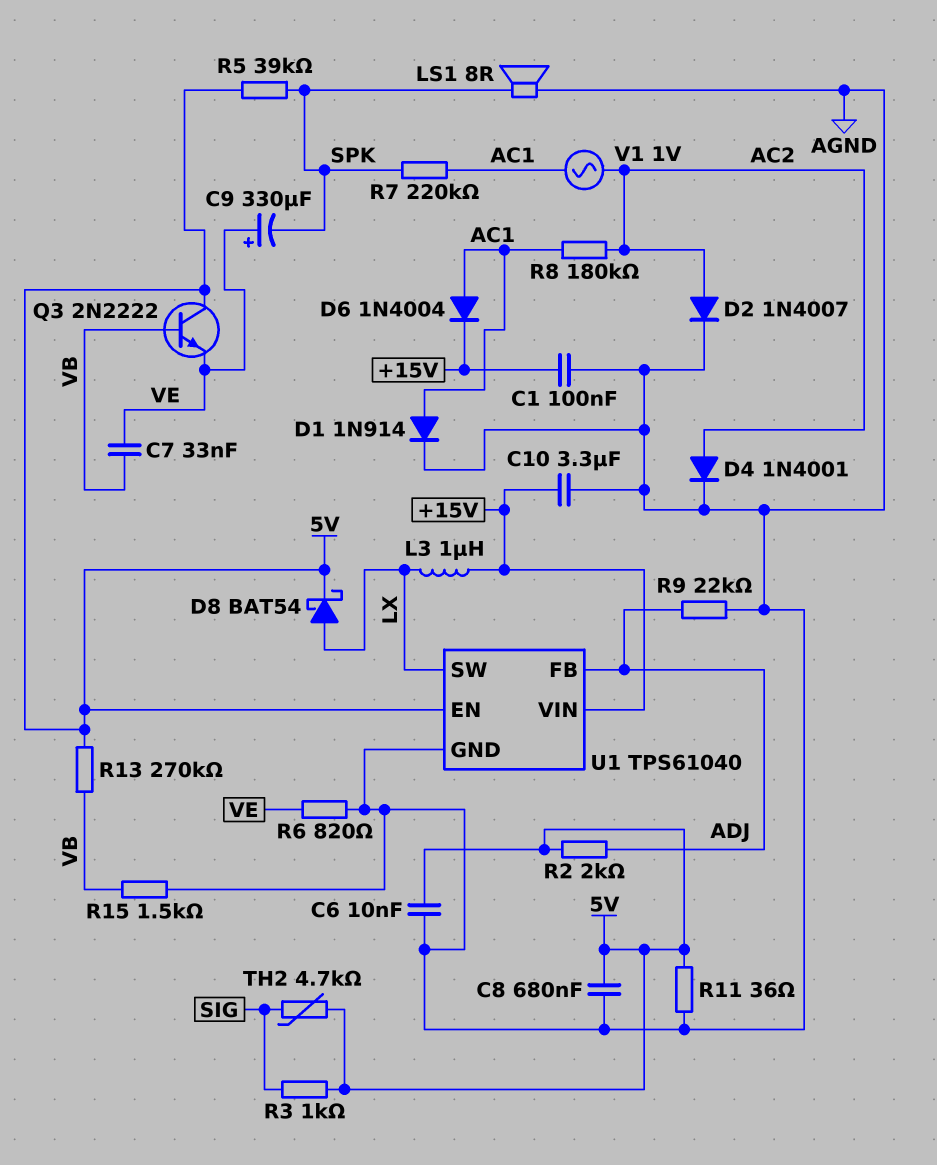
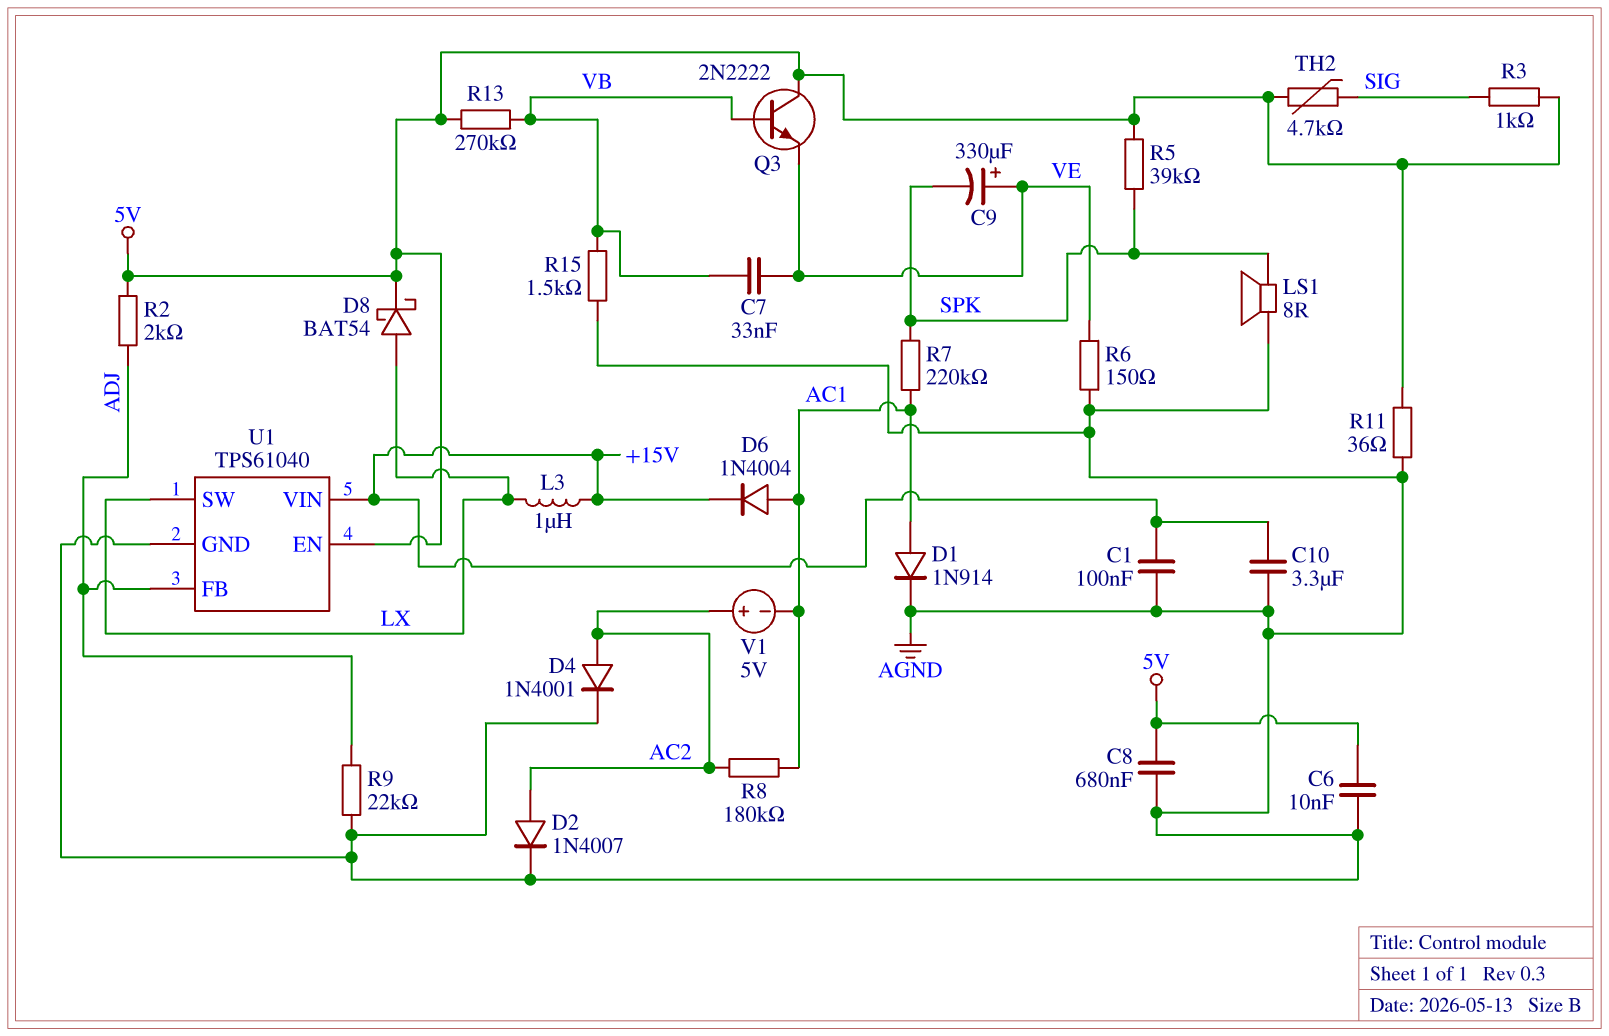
R6: 820 (AGND, VE) -> 150 (AGND, VE)
V1: AC 1V (AC1, AC2) -> 5V (plus AC2, minus AC1)

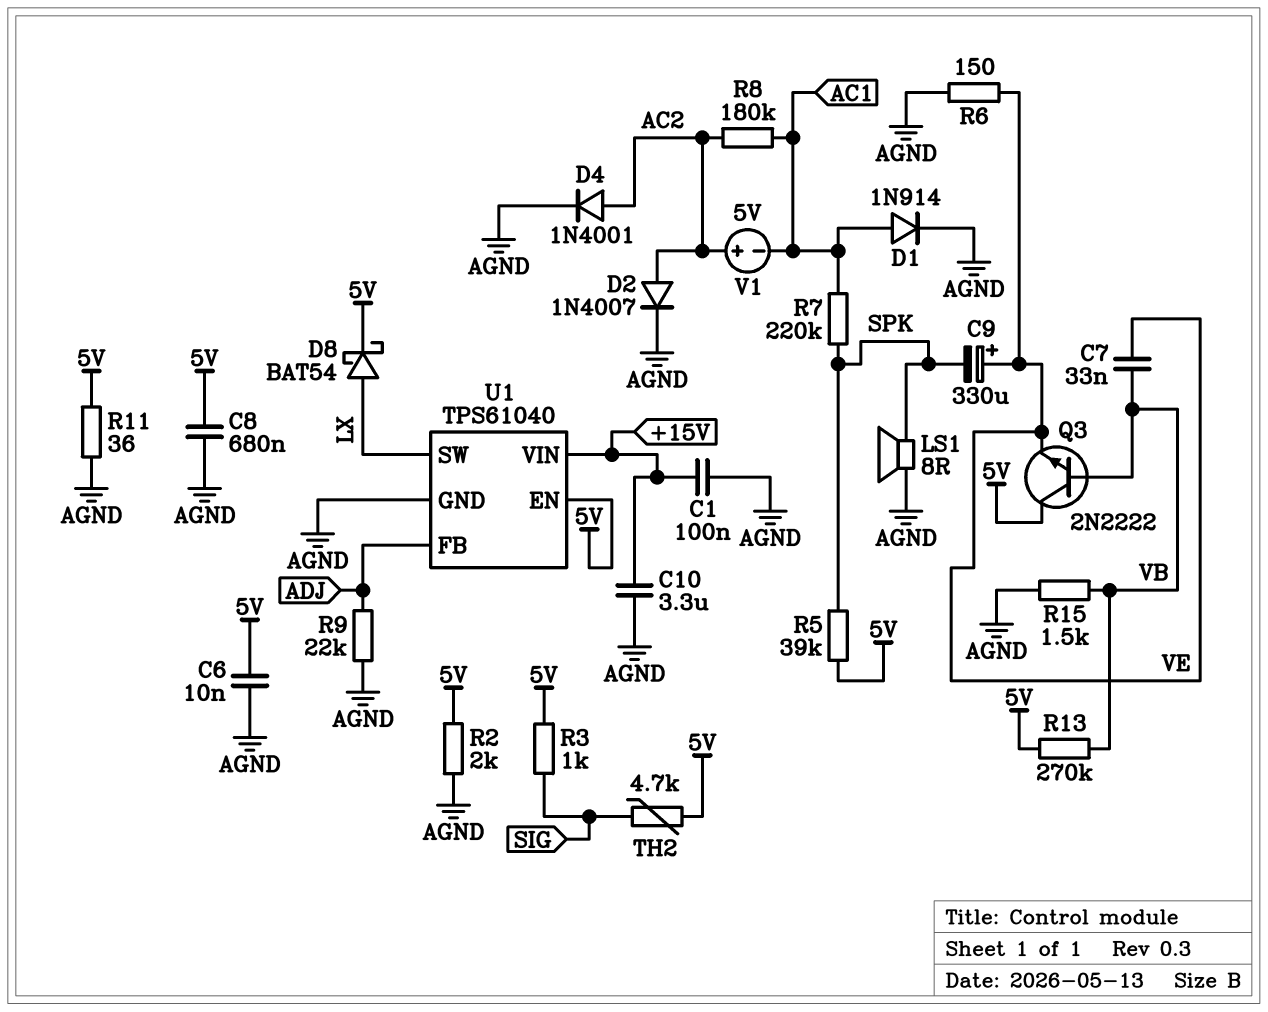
D6: diode 1N4004 (A AC1, K +15V) -> none
L3: 1uH (+15V, LX) -> none
R2: 2k (5V, ADJ) -> 2k (5V, AGND)

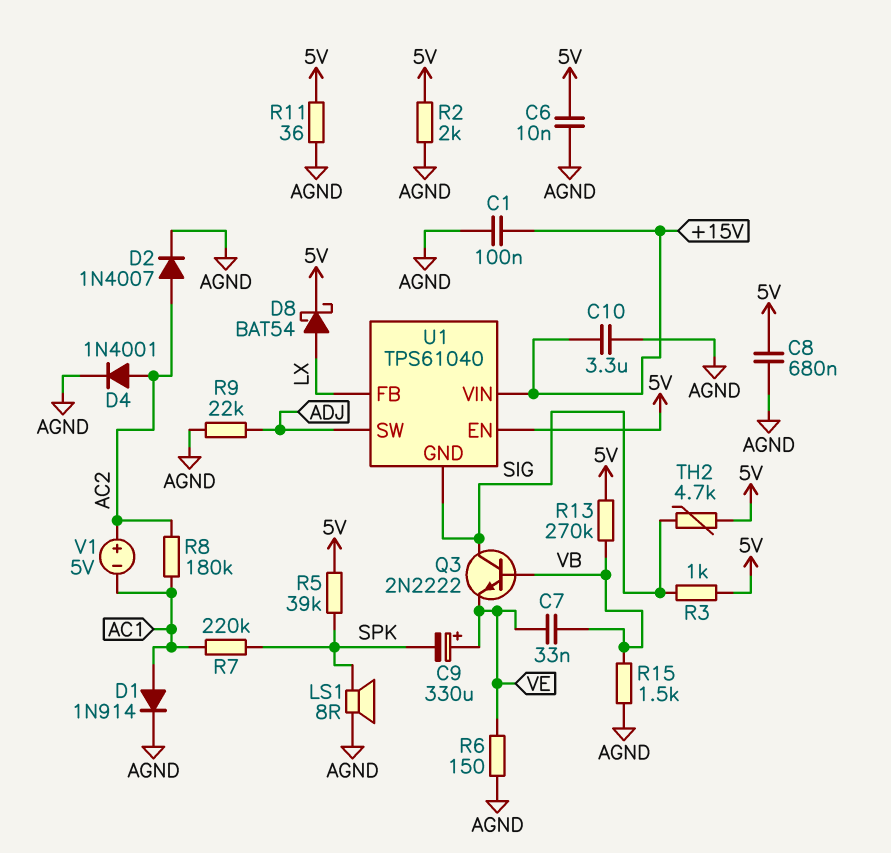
Q3: NPN 2N2222 (B VB, C 5V, E VE) -> NPN 2N2222 (B VB, C SIG, E VE)
U1 pin FB: ADJ -> LX
U1 pin GND: AGND -> SIG
U1 pin SW: LX -> ADJ

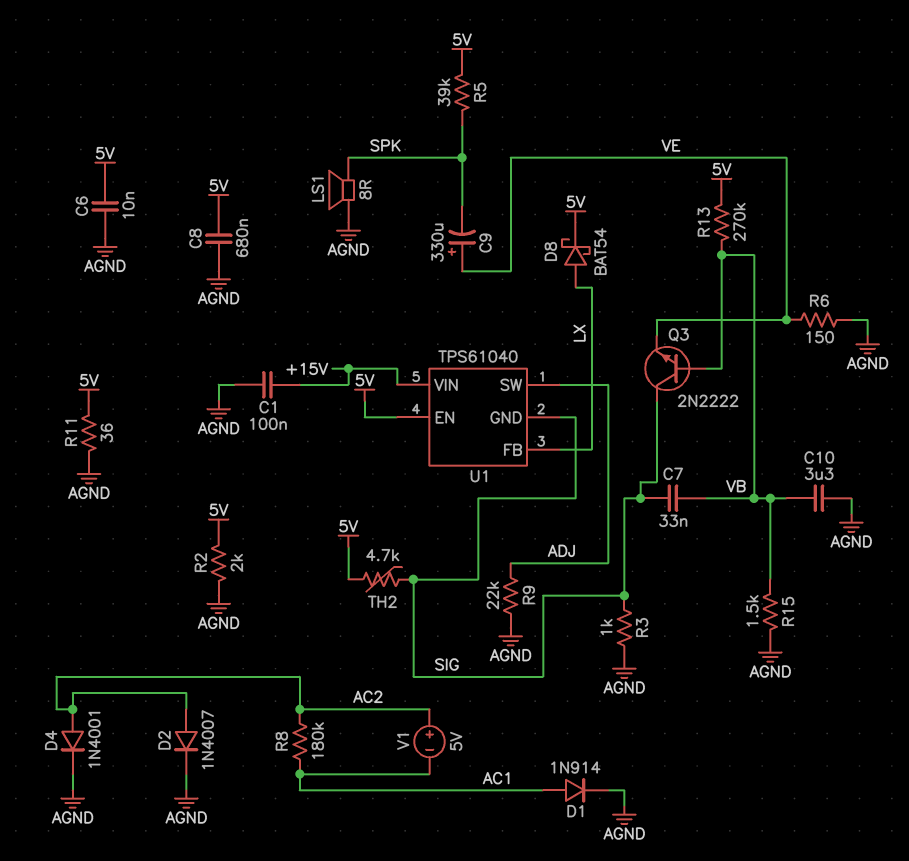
C7: 33nF (VB, VE) -> 33nF (SIG, VB)
C10: 3.3uF (+15V, AGND) -> 3.3uF (AGND, VB)
R3: 1k (5V, SIG) -> 1k (AGND, SIG)
R7: 220k (AC1, SPK) -> none

